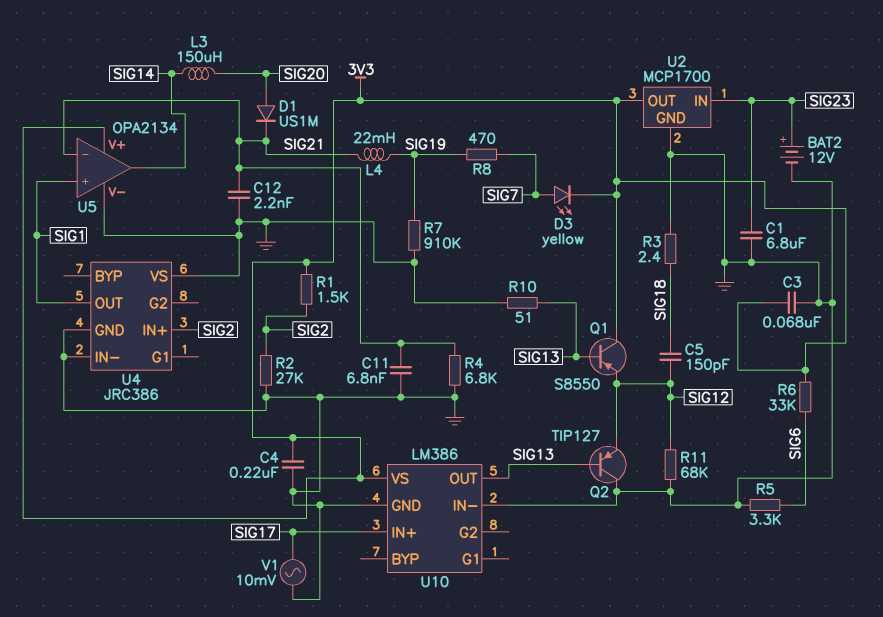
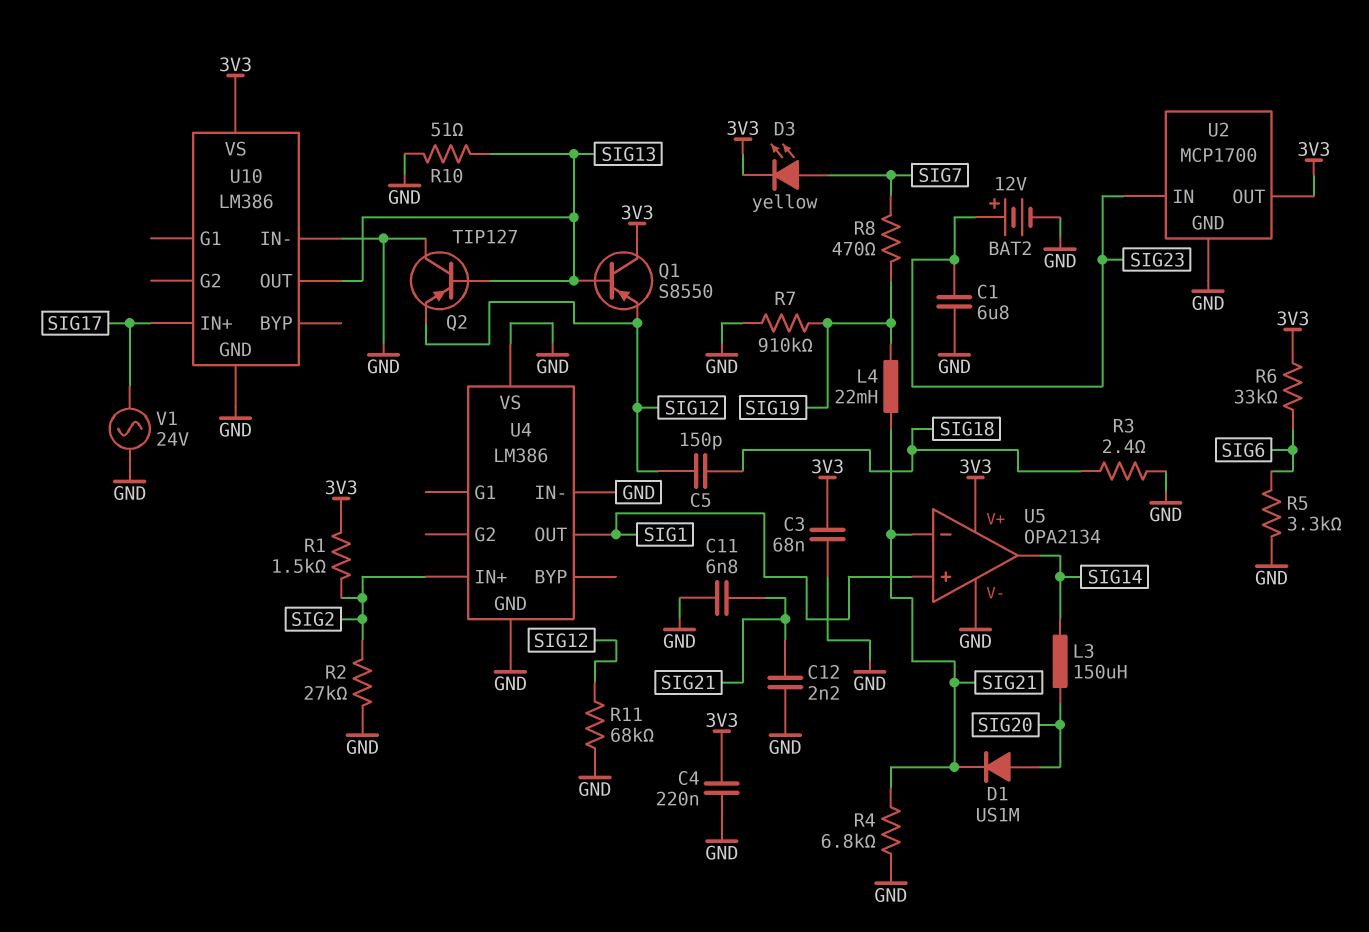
U4: JRC386 -> LM386
V1: AC 10mV (GND, SIG17) -> AC 24V (GND, SIG17)

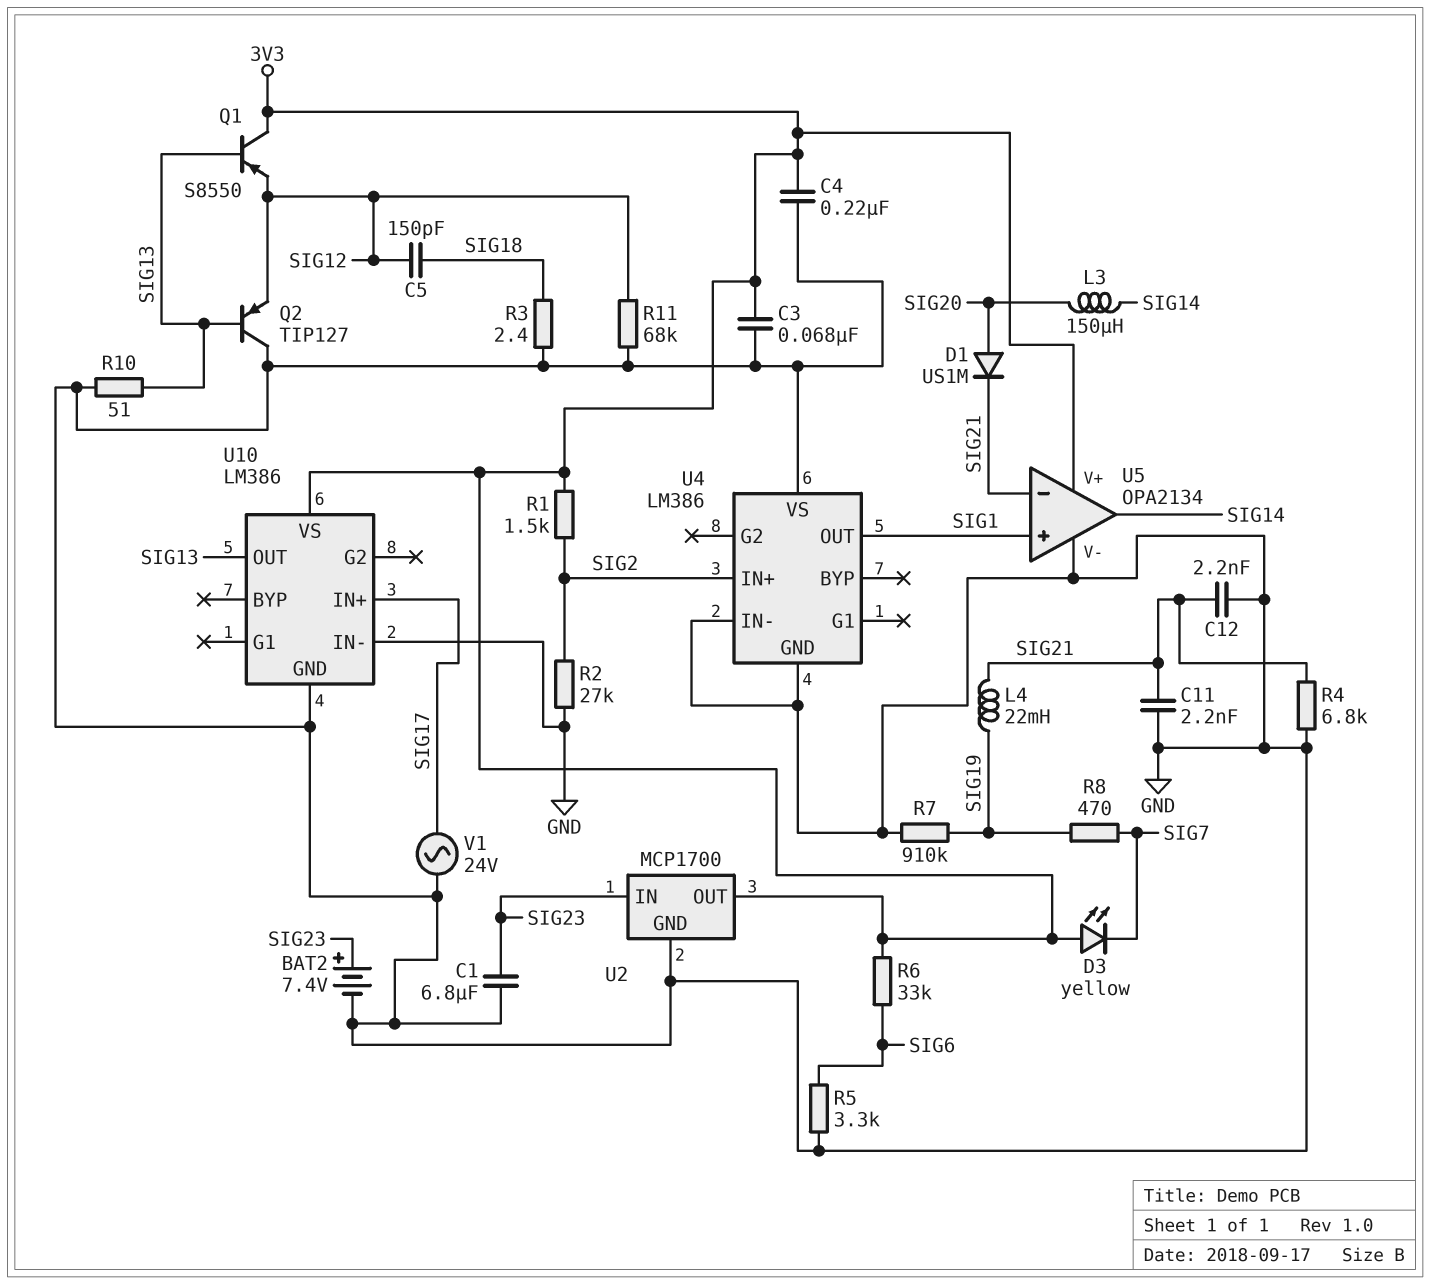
BAT2: 12V (plus SIG23, minus GND) -> 7.4V (plus SIG23, minus GND)
C11: 6.8nF (GND, SIG21) -> 2.2nF (GND, SIG21)
D3: LED yellow (A SIG7, K 3V3) -> LED yellow (A 3V3, K SIG7)

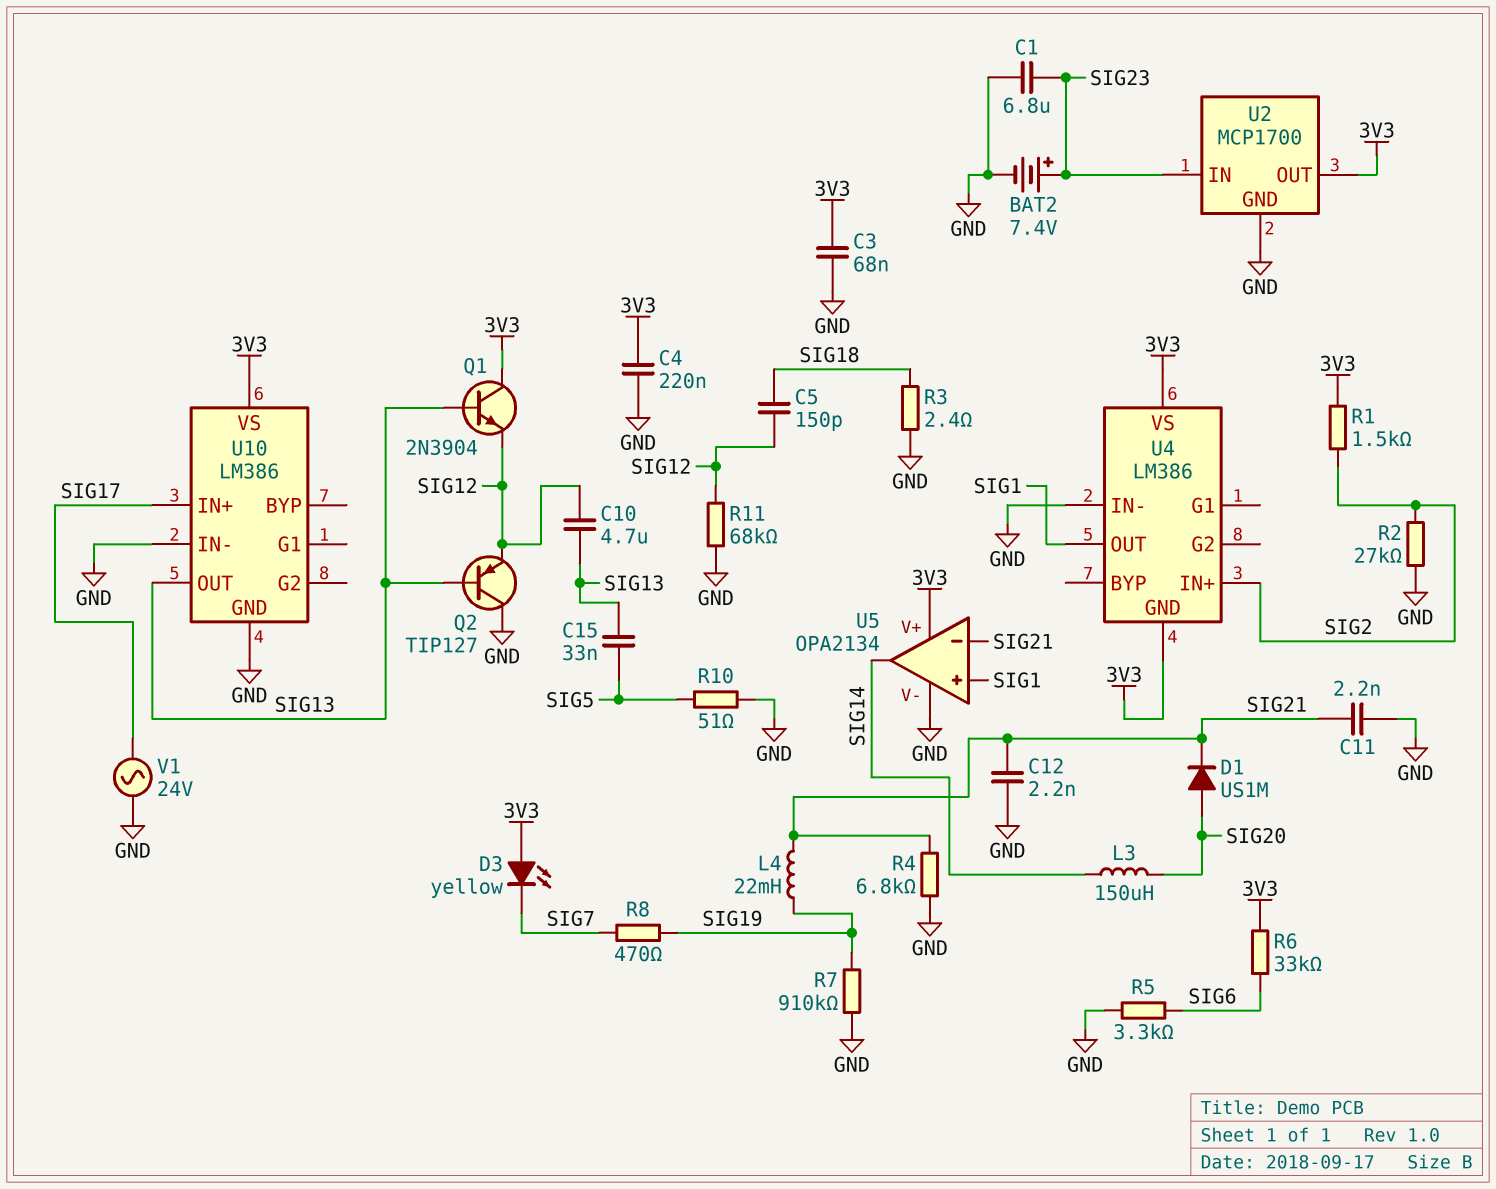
C10: none -> 4.7uF (SIG12, SIG13)
C15: none -> 33nF (SIG5, SIG13)
Q1: PNP S8550 (B SIG13, C 3V3, E SIG12) -> NPN 2N3904 (B SIG13, C 3V3, E SIG12)
R10: 51 (GND, SIG13) -> 51 (GND, SIG5)
U4 pin GND: GND -> 3V3
U4 pin VS: GND -> 3V3

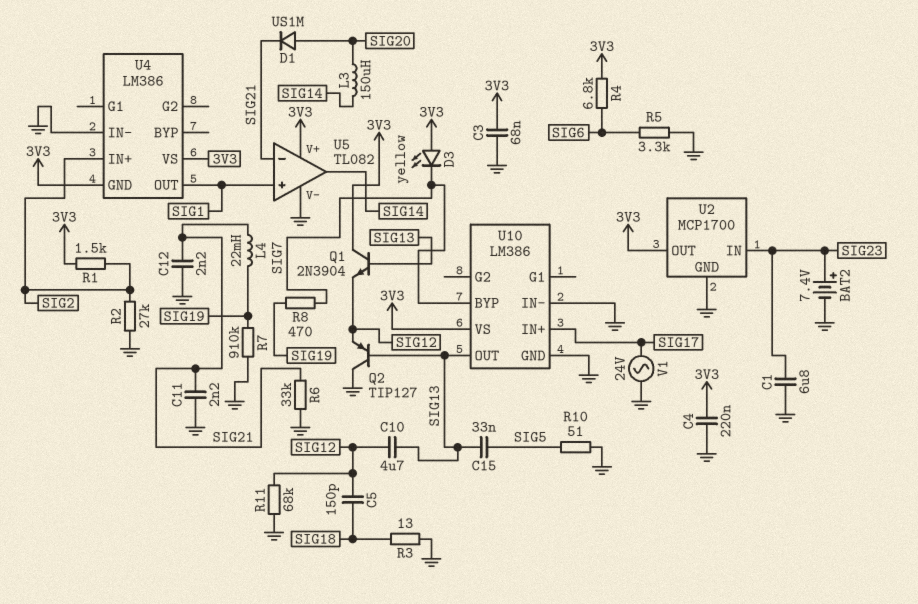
R3: 2.4 (GND, SIG18) -> 13 (GND, SIG18)
R4: 6.8k (GND, SIG21) -> 6.8k (3V3, SIG6)
R6: 33k (3V3, SIG6) -> 33k (GND, SIG21)
U5: OPA2134 -> TL082
U10 pin BYP: none -> SIG7

